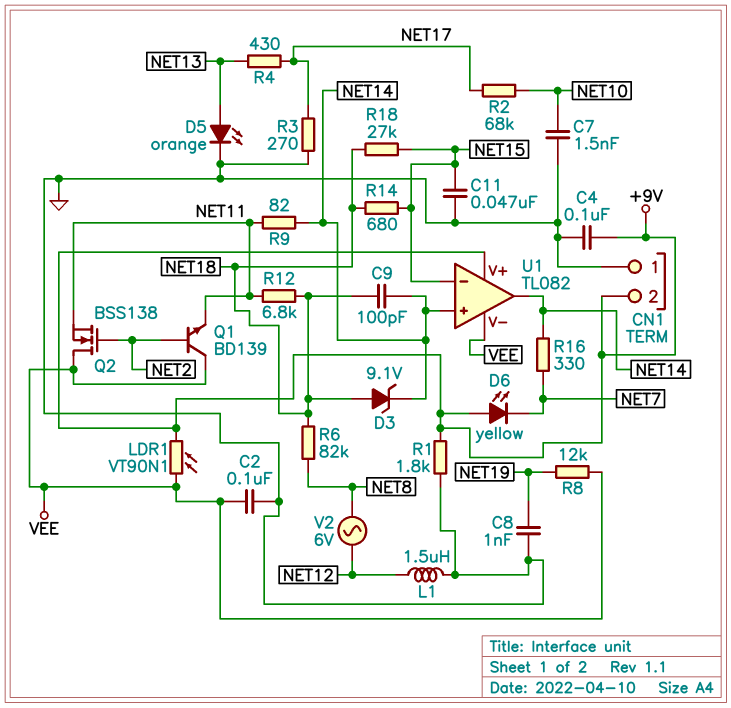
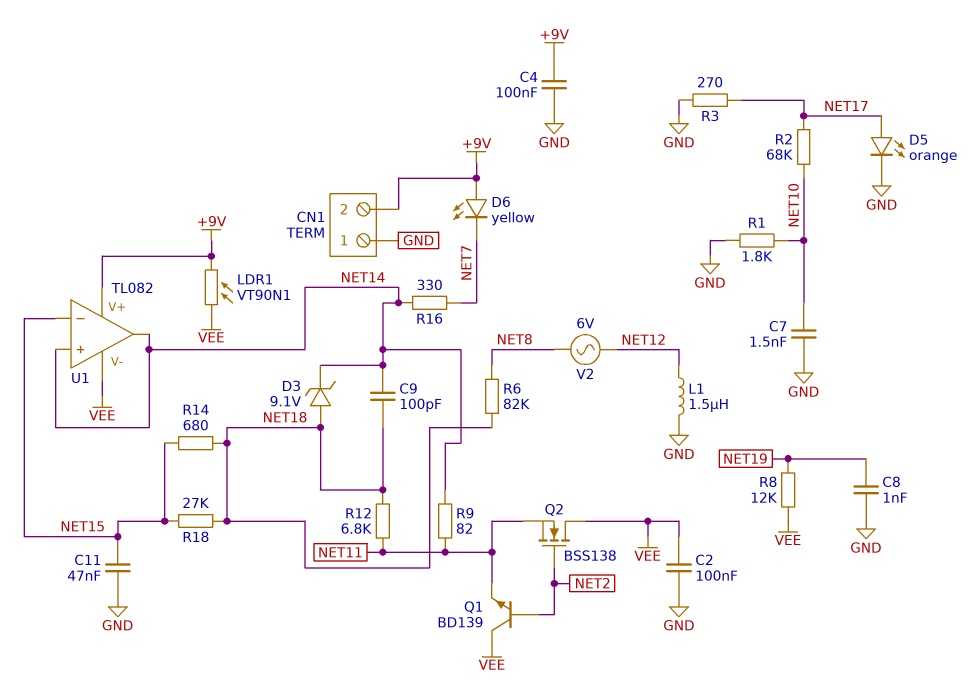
D5: LED orange (A NET13, K GND) -> LED orange (A NET17, K GND)
R1: 1.8k (+9V, GND) -> 1.8k (GND, NET10)
R4: 430 (NET13, NET17) -> none

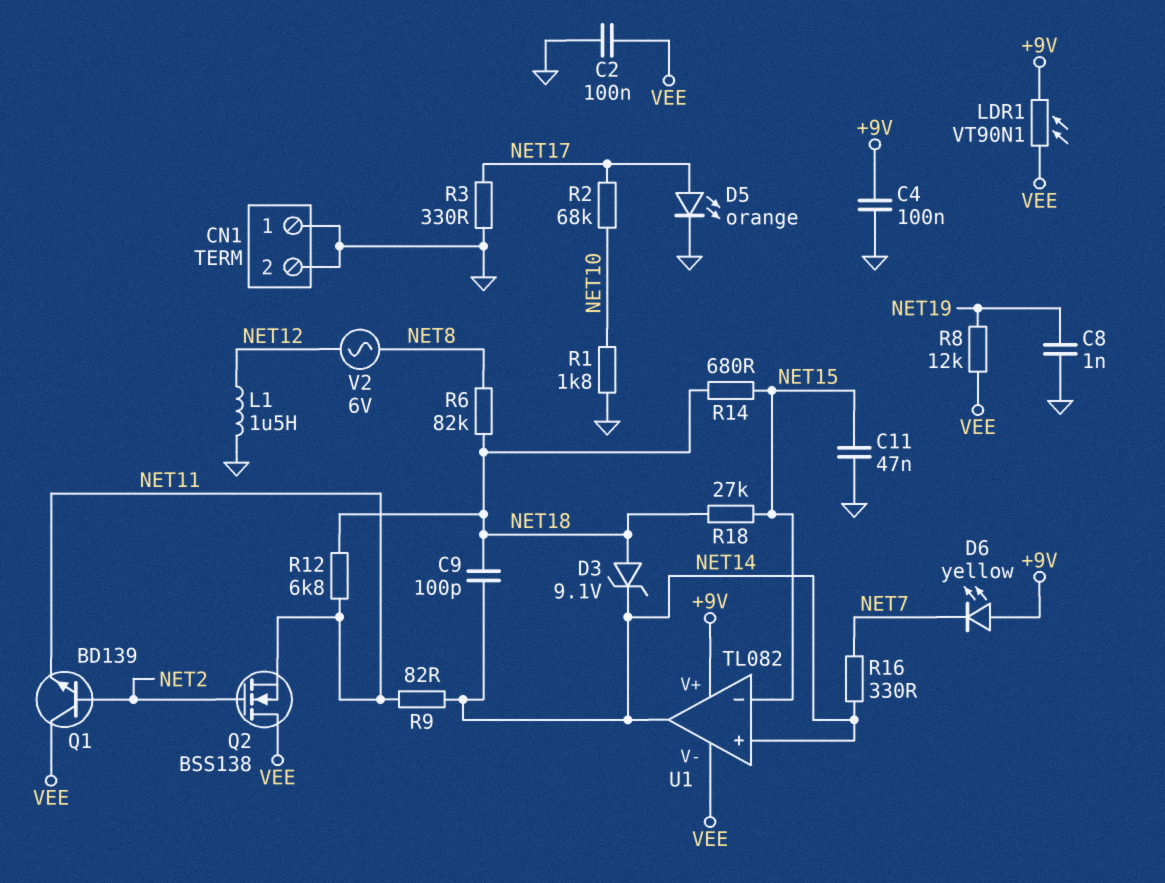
C7: 1.5nF (GND, NET10) -> none
CN1 pin 2: +9V -> GND
R3: 270 (GND, NET17) -> 330 (GND, NET17)

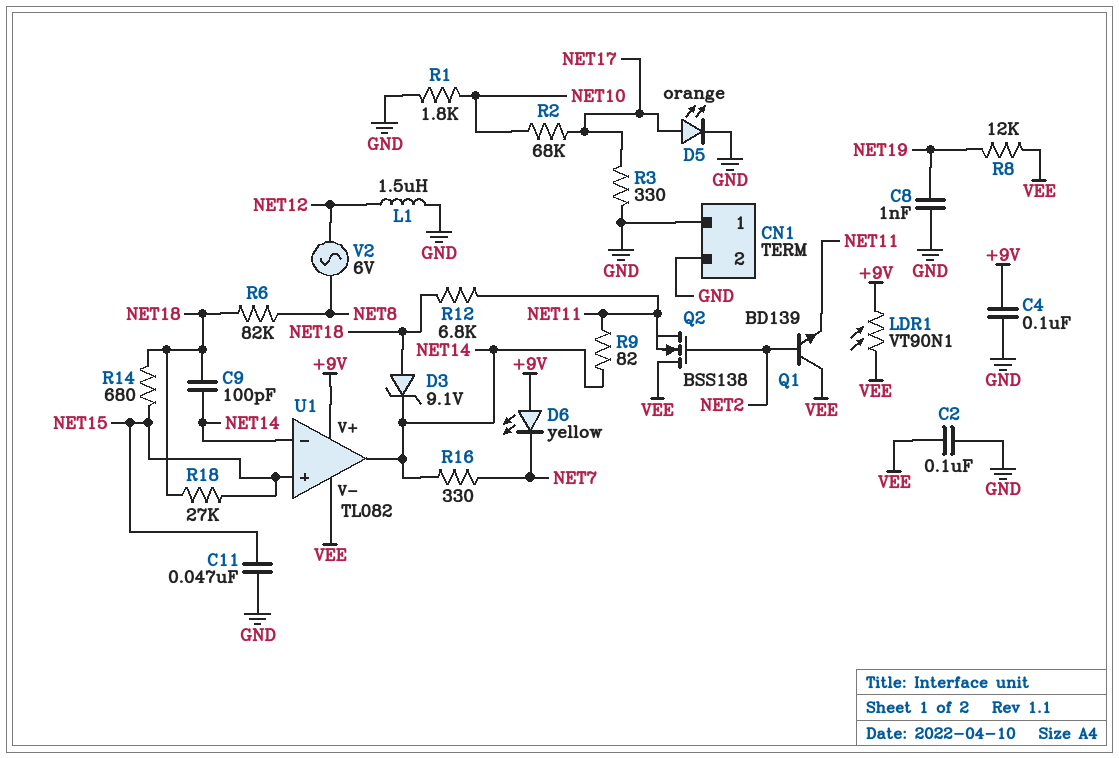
U1 pin in+: NET14 -> NET15
U1 pin in-: NET15 -> NET14

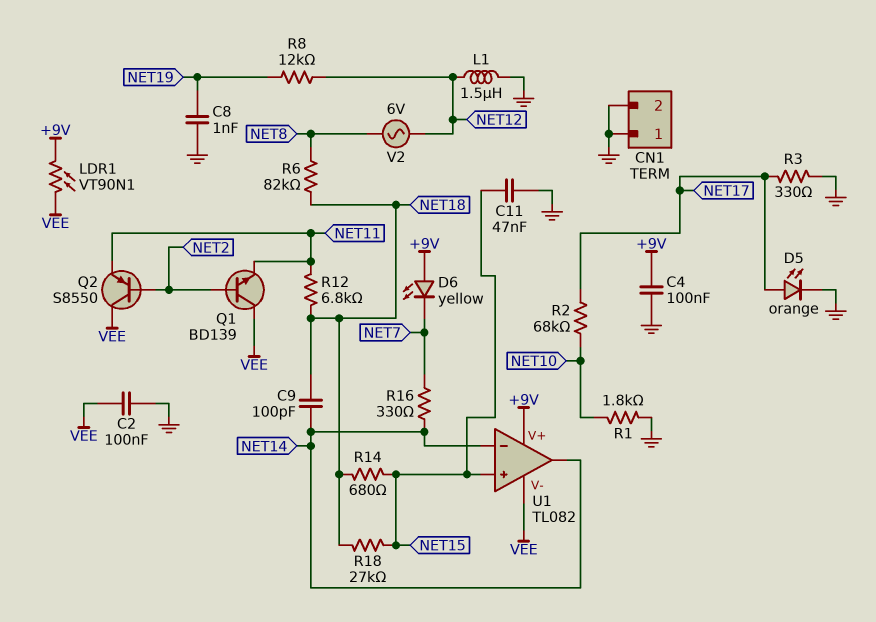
D3: zener 9.1V (A NET18, K NET14) -> none
Q2: NMOS BSS138 (G NET2, D VEE, S NET11) -> PNP S8550 (B NET2, C VEE, E NET11)
R8: 12k (NET19, VEE) -> 12k (NET12, NET19)
R9: 82 (NET11, NET14) -> none

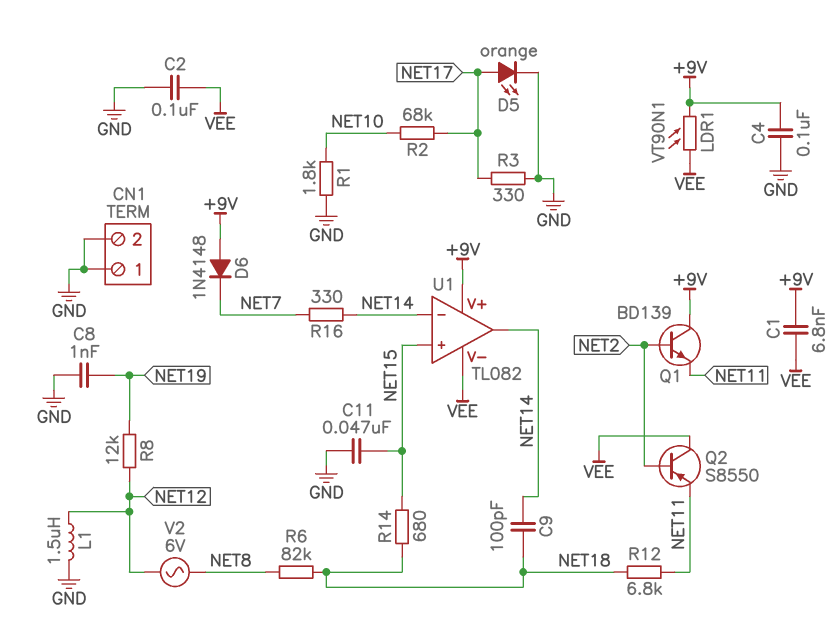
C1: none -> 6.8nF (+9V, VEE)
D6: LED yellow (A +9V, K NET7) -> diode 1N4148 (A +9V, K NET7)
Q1: NPN BD139 (B NET2, C VEE, E NET11) -> NPN BD139 (B NET2, C +9V, E NET11)
R18: 27k (NET15, NET18) -> none

